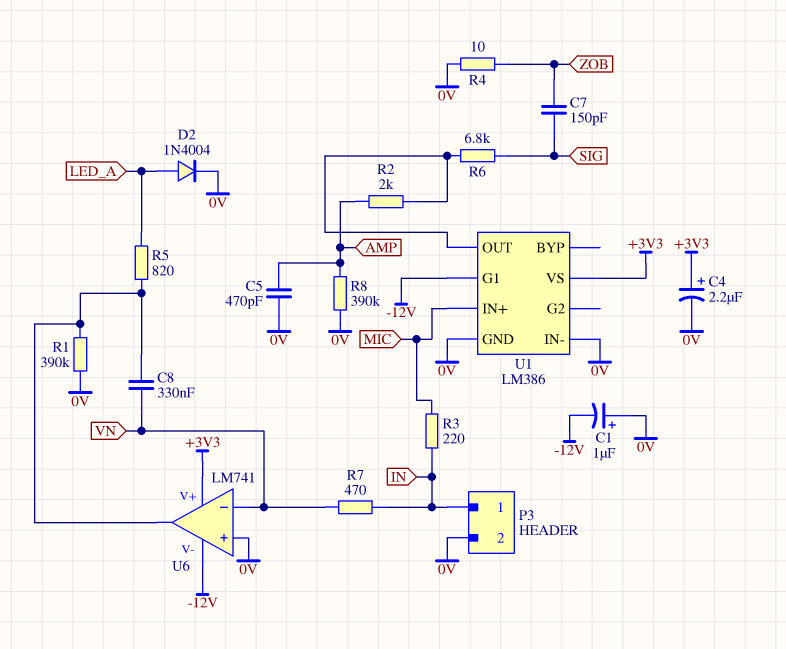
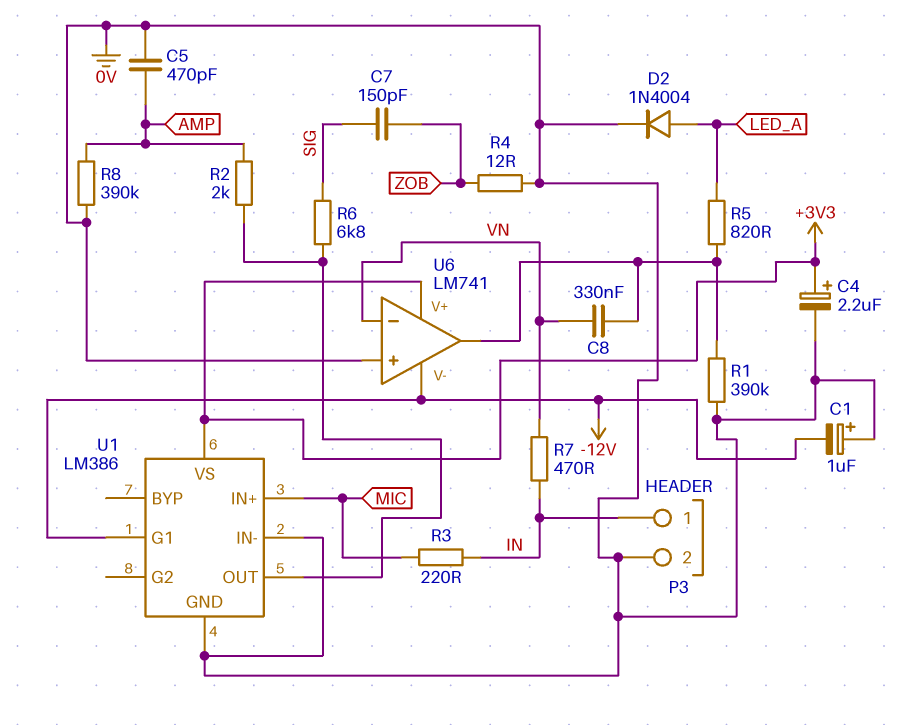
R4: 10 (0V, ZOB) -> 12 (0V, ZOB)

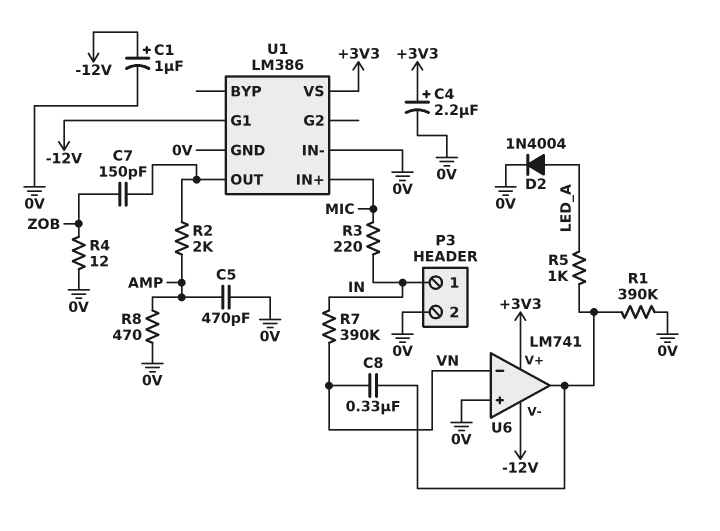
C1: 1uF (plus 0V, minus -12V) -> 1uF (plus -12V, minus 0V)
C7: 150pF (SIG, ZOB) -> 150pF (U1/OUT, ZOB)
R5: 820 (LED_A, U6/out) -> 1k (LED_A, U6/out)
R6: 6.8k (SIG, U1/OUT) -> none
R7: 470 (IN, VN) -> 390k (IN, VN)
R8: 390k (0V, AMP) -> 470 (0V, AMP)

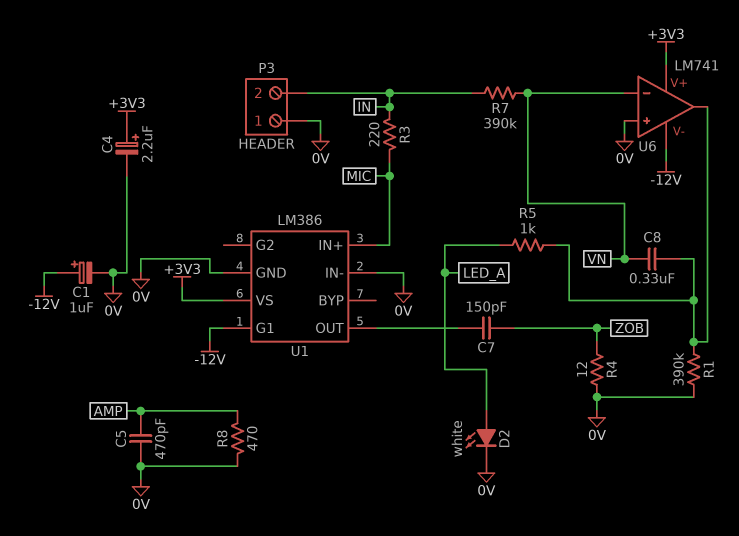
D2: diode 1N4004 (A LED_A, K 0V) -> LED white (A LED_A, K 0V)
P3 pin 1: IN -> 0V
P3 pin 2: 0V -> IN
R2: 2k (AMP, U1/OUT) -> none

